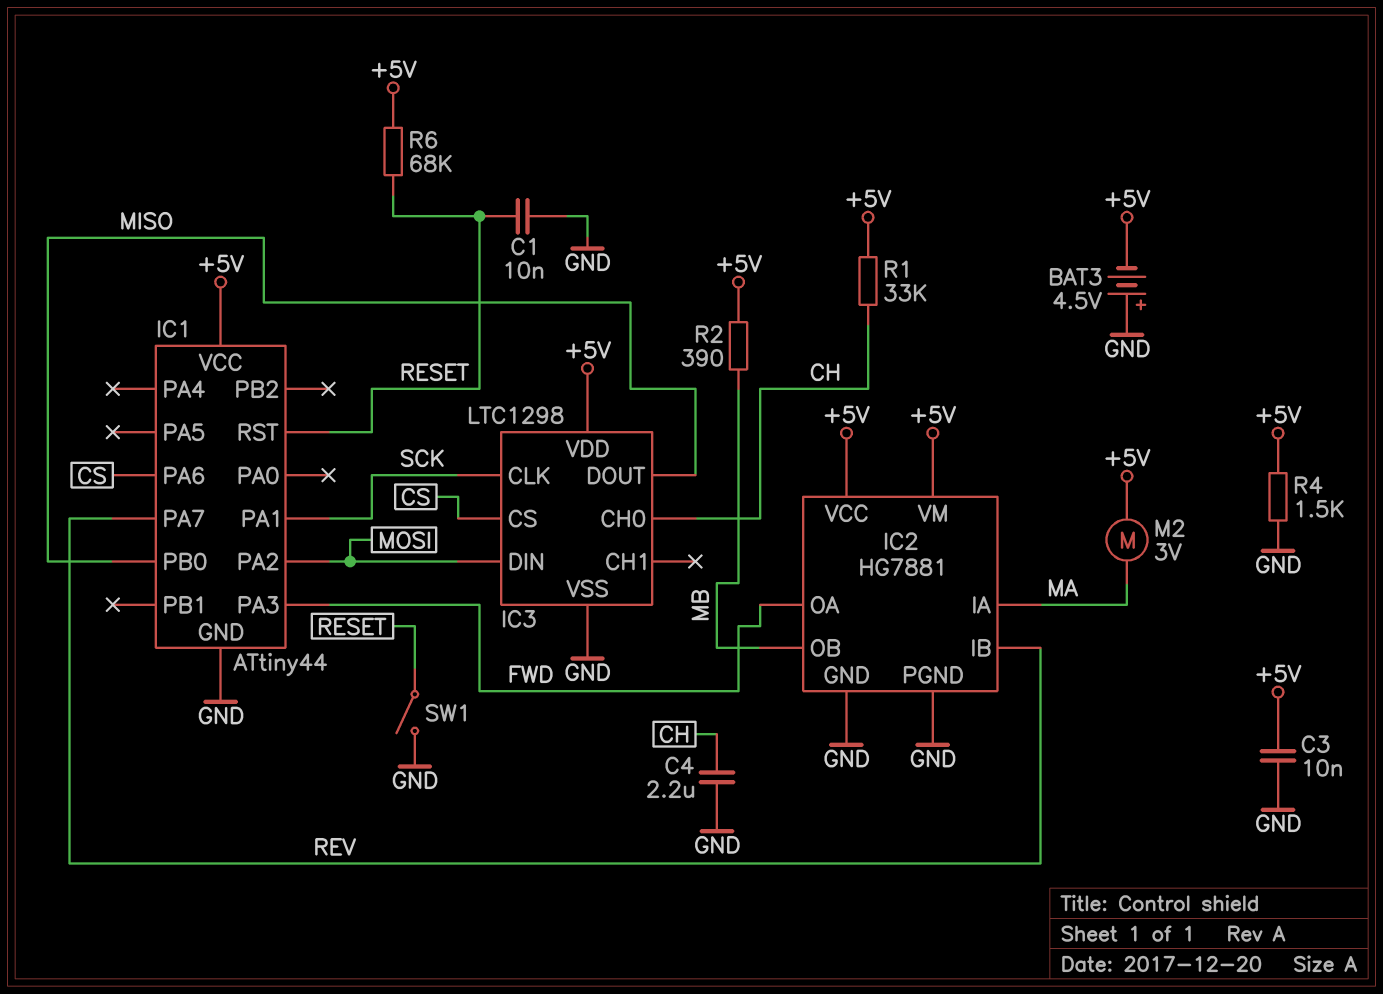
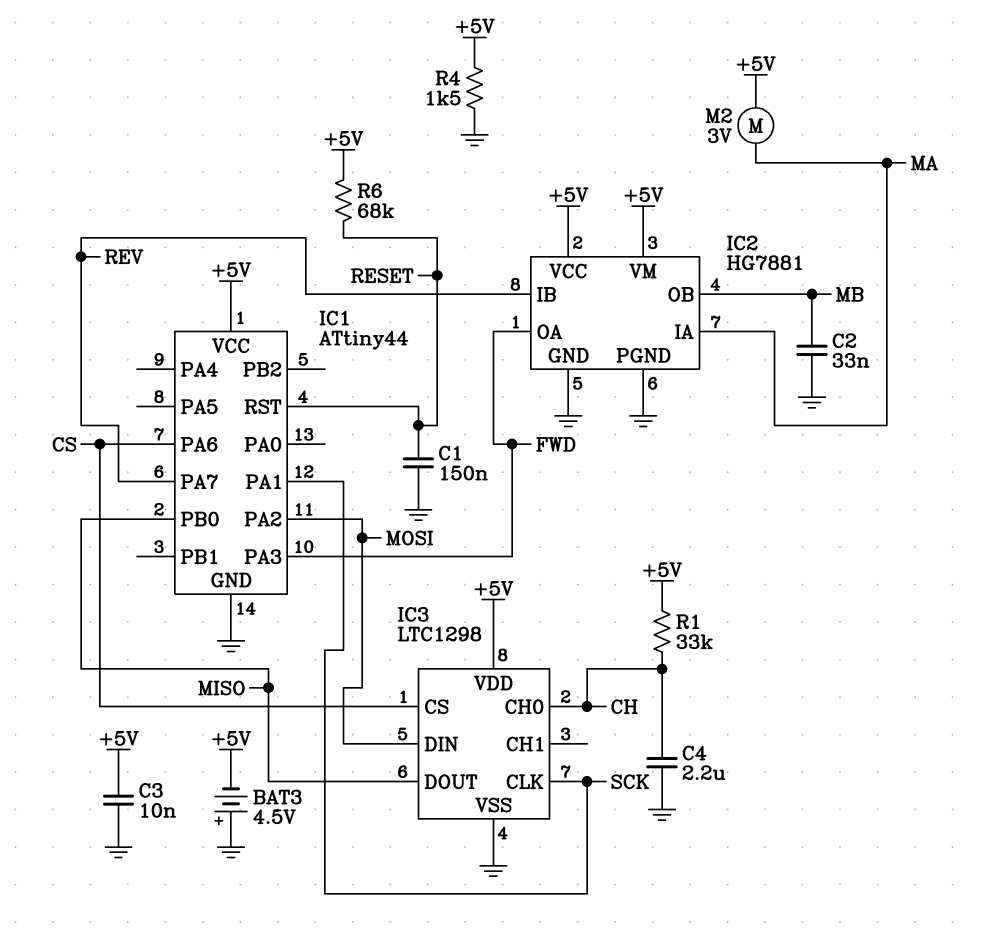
C1: 10nF (GND, RESET) -> 150nF (GND, RESET)
C2: none -> 33nF (GND, MB)
R2: 390 (+5V, MB) -> none
SW1: switch (GND, RESET) -> none

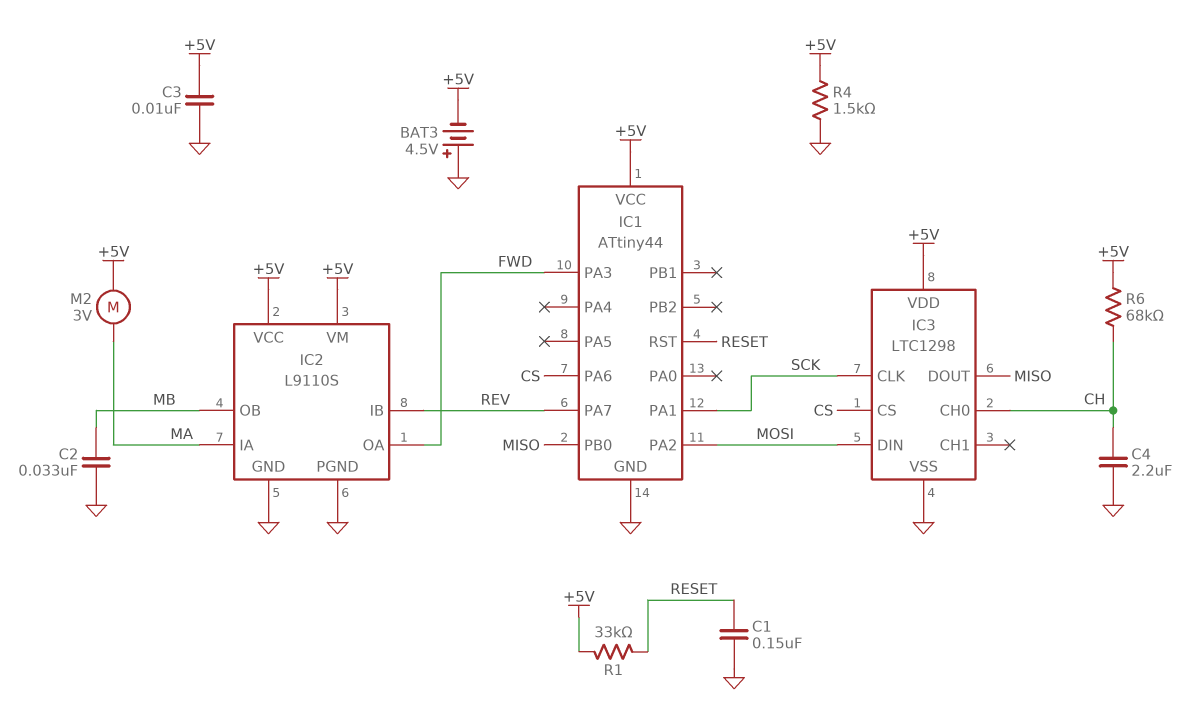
IC2: HG7881 -> L9110S
R1: 33k (+5V, CH) -> 33k (+5V, RESET)
R6: 68k (+5V, RESET) -> 68k (+5V, CH)

